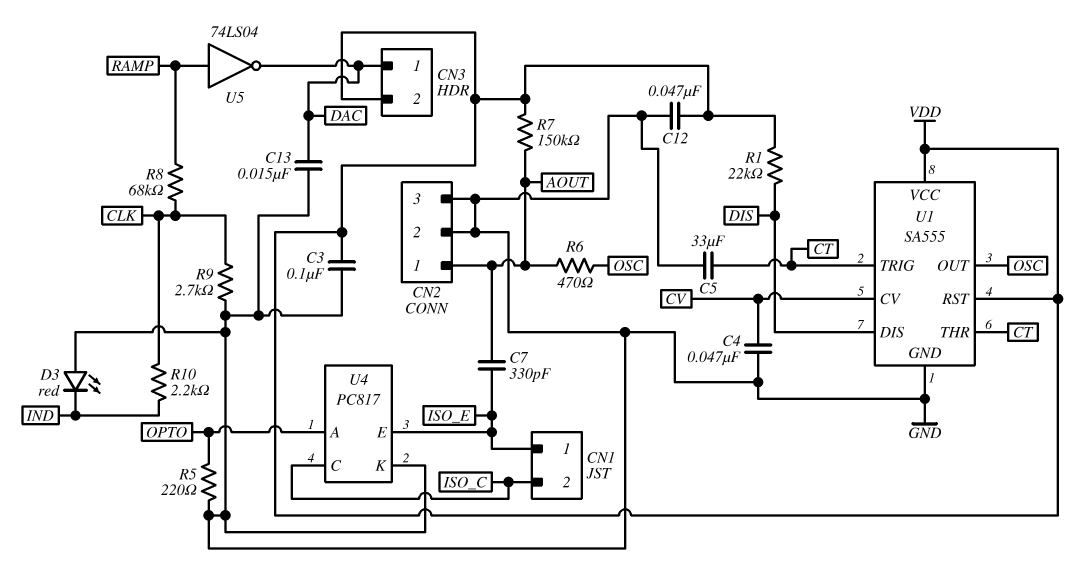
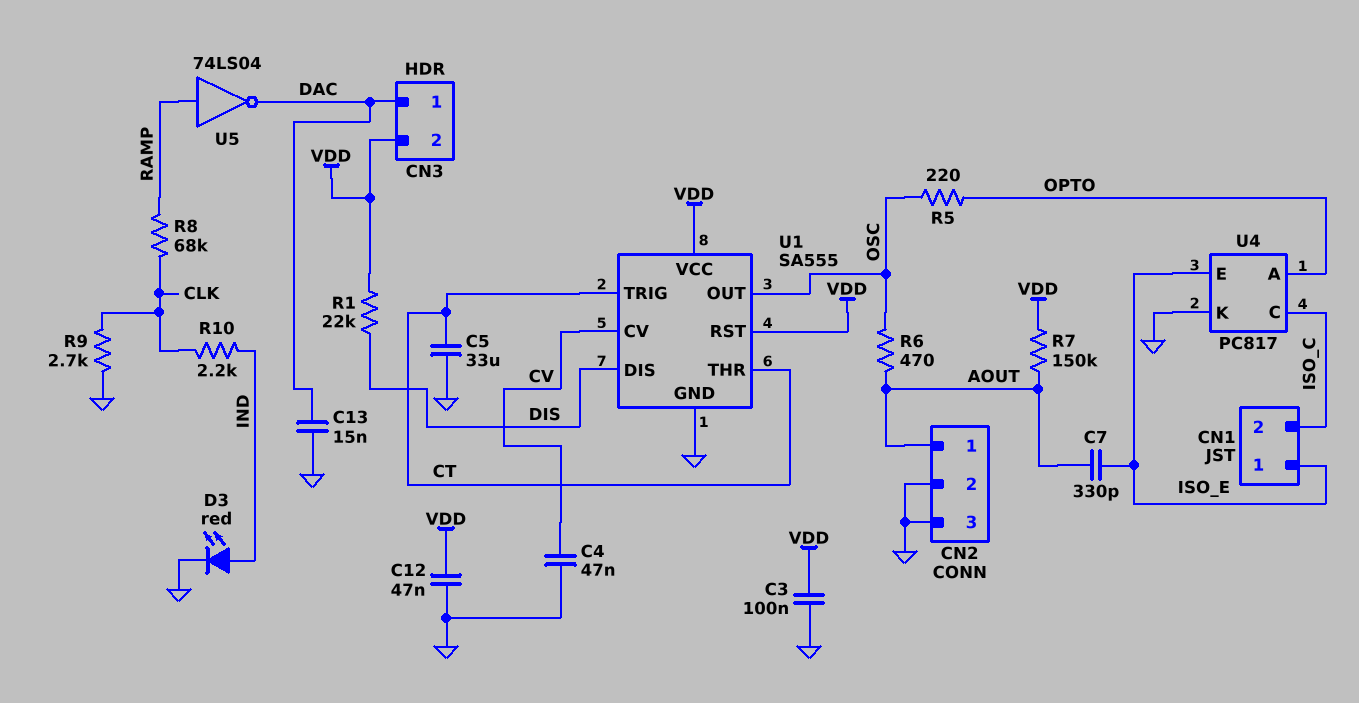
D3: LED red (A GND, K IND) -> LED red (A IND, K GND)
R5: 220 (GND, OPTO) -> 220 (OPTO, OSC)

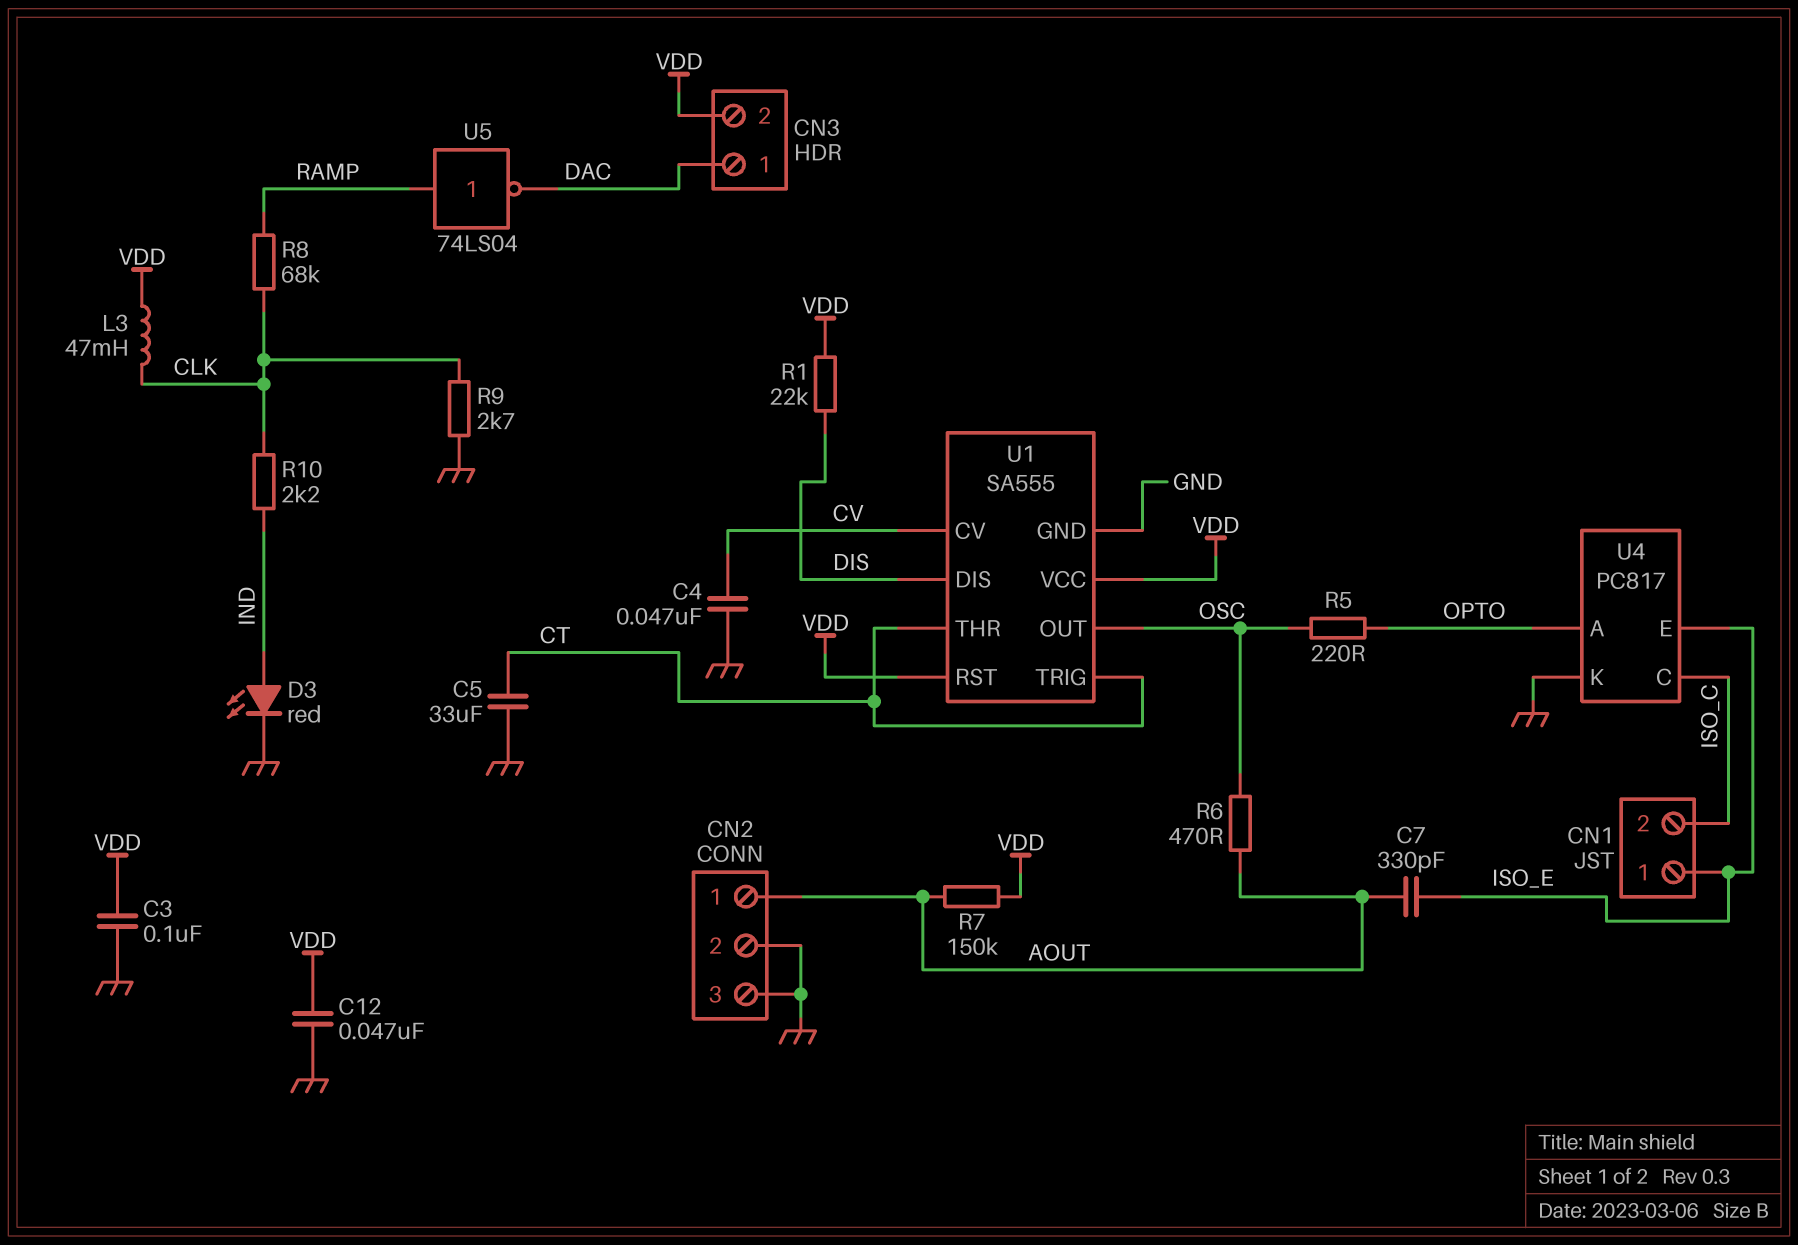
C13: 15nF (DAC, GND) -> none
L3: none -> 47mH (CLK, VDD)

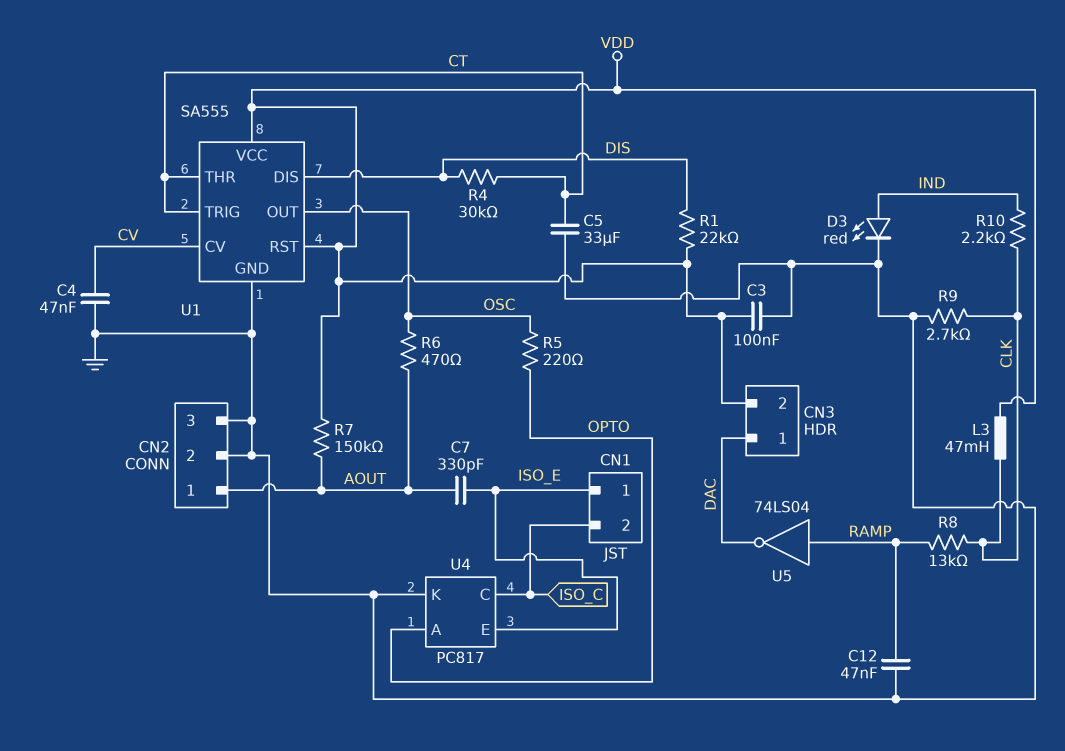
C12: 47nF (GND, VDD) -> 47nF (GND, RAMP)
R4: none -> 30k (CT, DIS)
R8: 68k (CLK, RAMP) -> 13k (CLK, RAMP)

